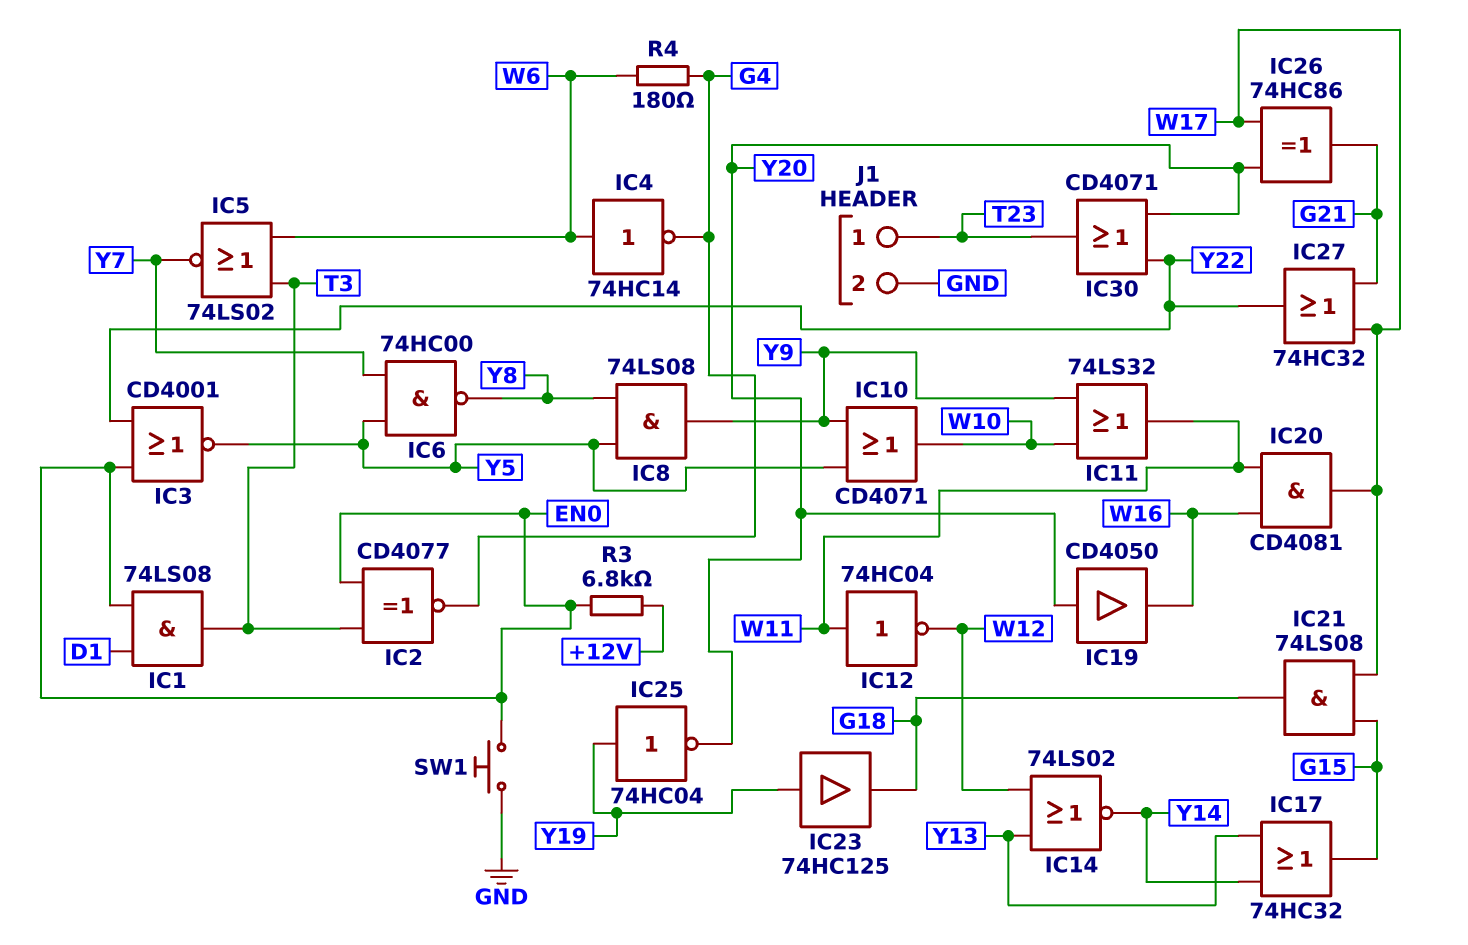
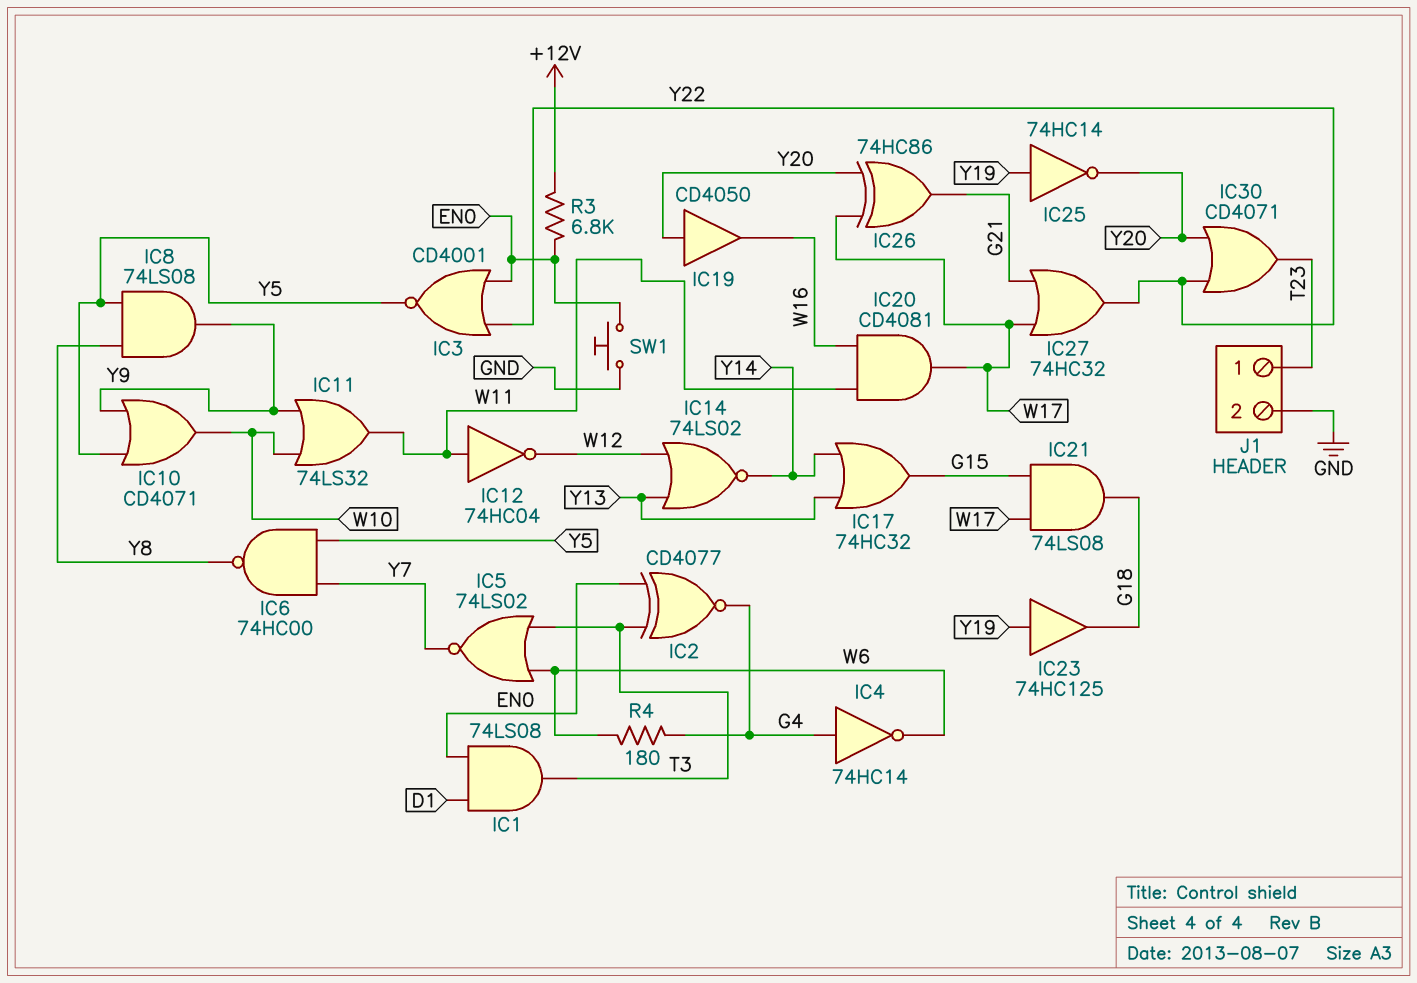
IC4: NOT 74HC14 (in W6, out G4) -> NOT 74HC14 (in G4, out W6)
IC25: NOT 74HC04 (in Y19, out Y20) -> NOT 74HC14 (in Y19, out Y20)

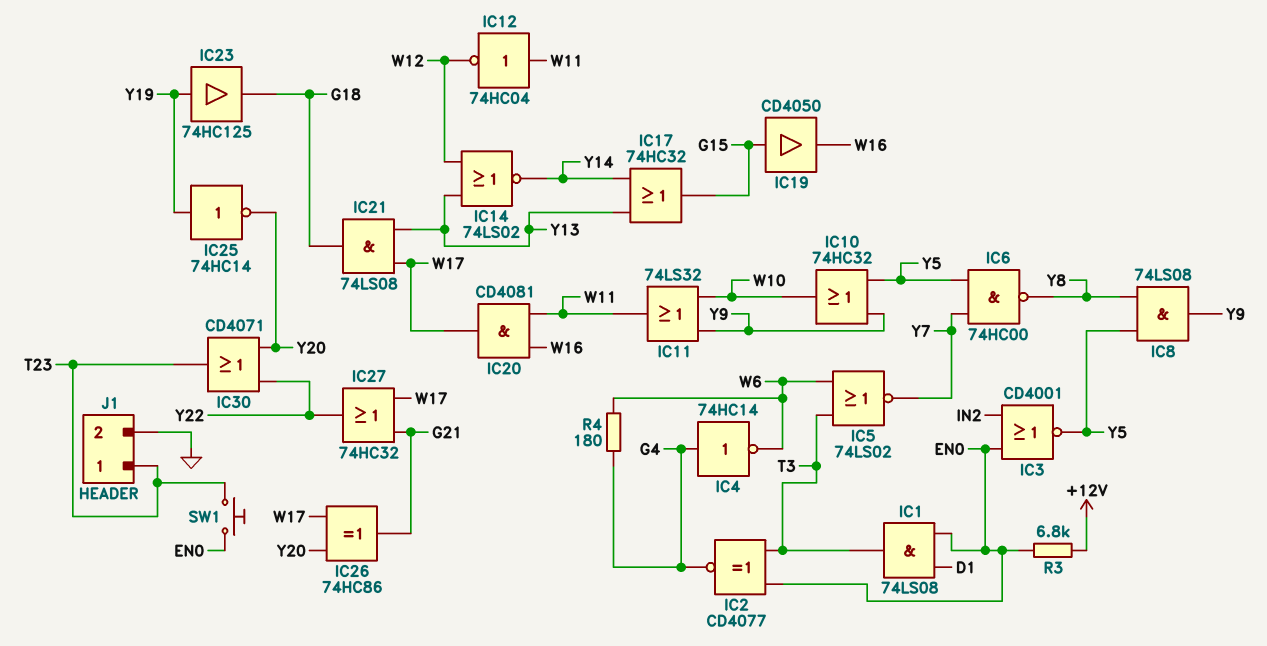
IC3: NOR CD4001 (in EN0, in Y22, out Y5) -> NOR CD4001 (in EN0, in IN2, out Y5)
IC10: OR CD4071 (in Y5, in Y9, out W10) -> OR 74HC32 (in Y5, in Y9, out W10)
IC19: buffer CD4050 (in Y20, out W16) -> buffer CD4050 (in G15, out W16)
IC21: AND 74LS08 (in G15, in W17, out G18) -> AND 74LS08 (in W17, in Y13, out G18)
SW1: button (EN0, GND) -> button (EN0, T23)

